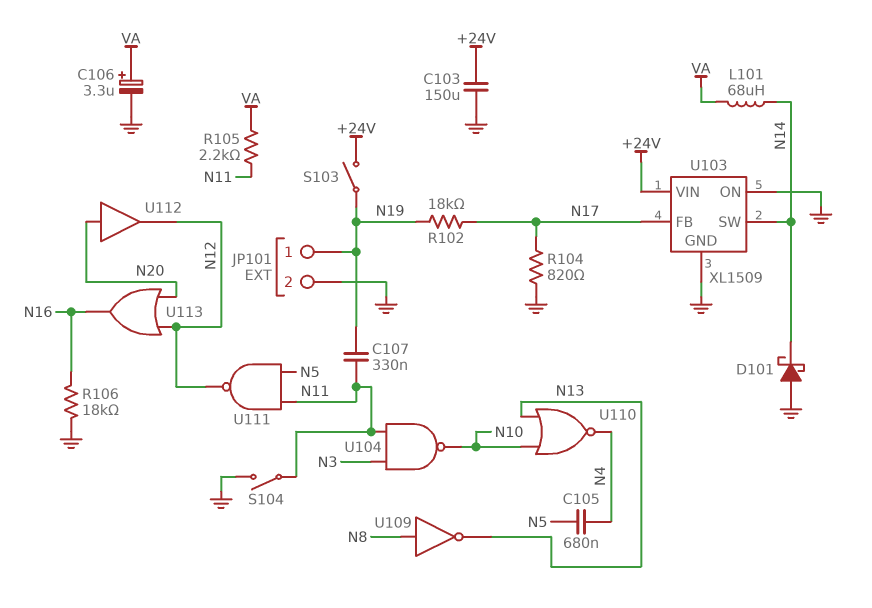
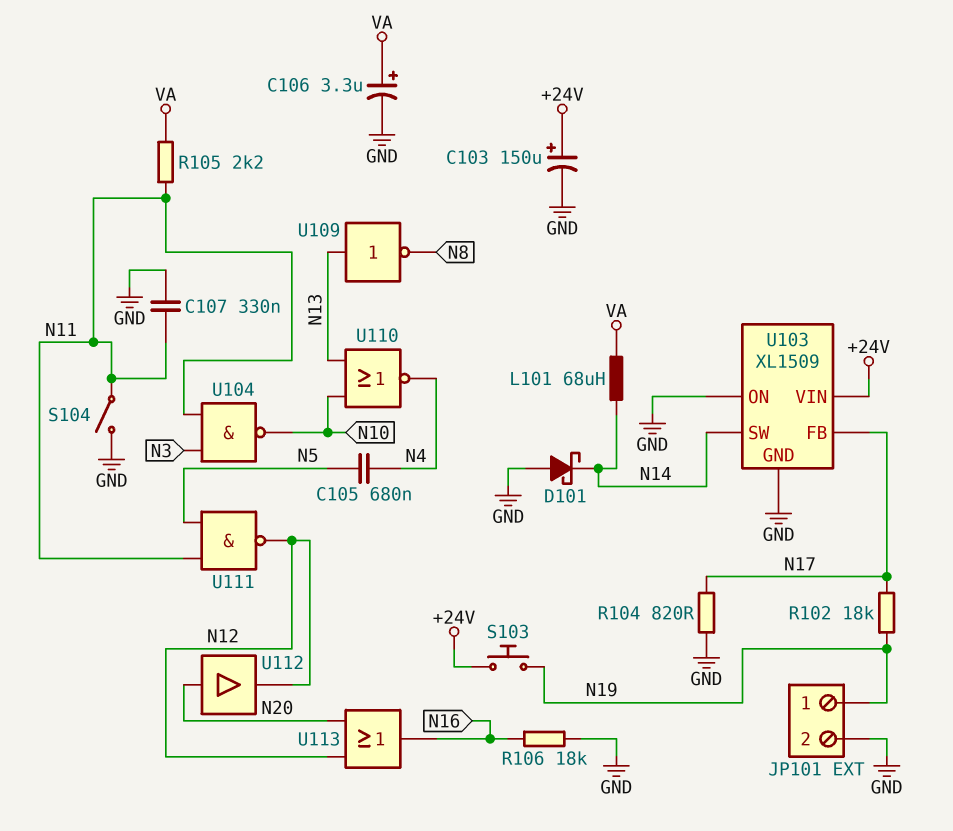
C103: 150uF (+24V, GND) -> 150uF (plus +24V, minus GND)
C107: 330nF (N11, N19) -> 330nF (GND, N11)
S103: switch (+24V, N19) -> button (+24V, N19)
U109: NOT (in N8, out N13) -> NOT (in N13, out N8)

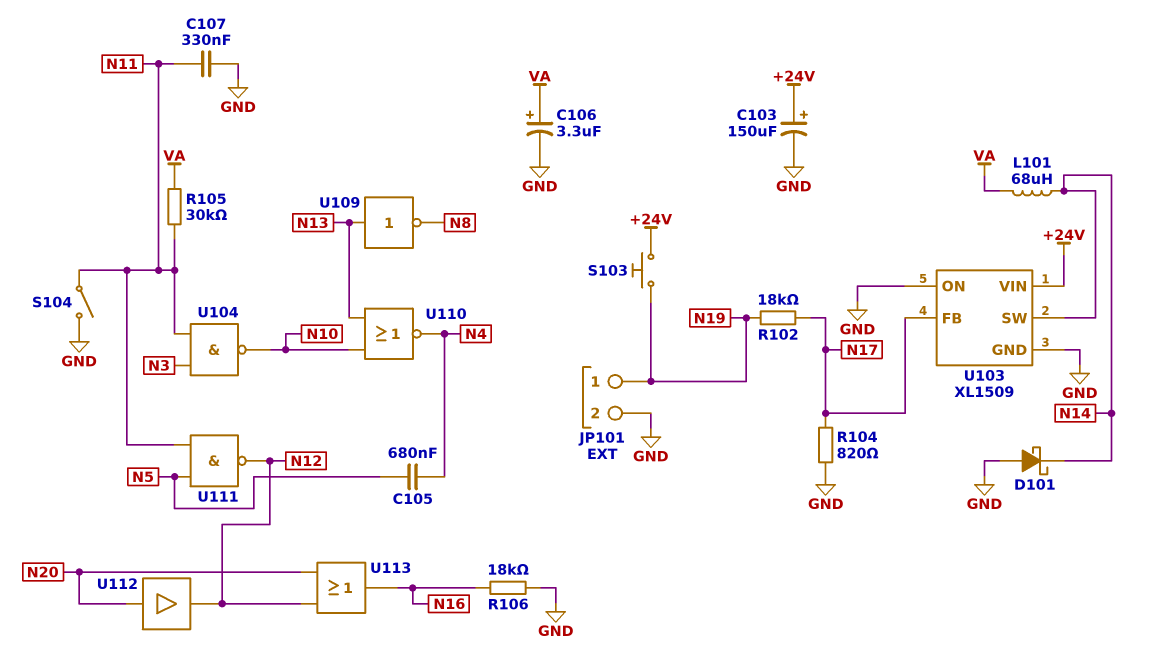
R105: 2.2k (N11, VA) -> 30k (N11, VA)

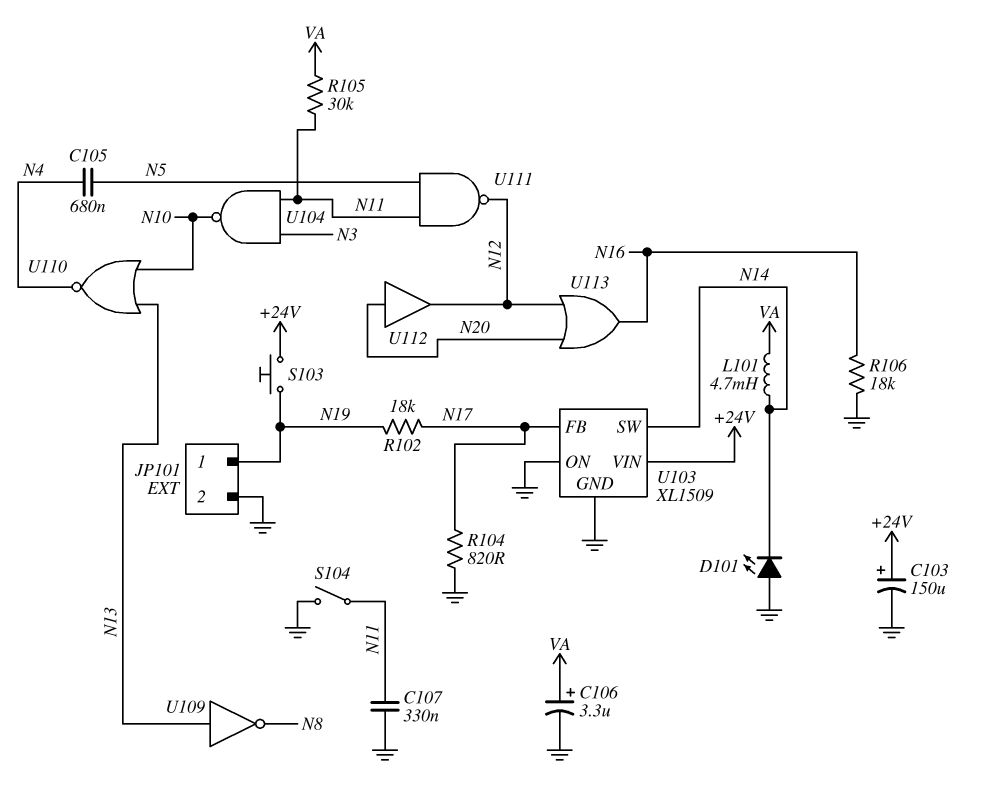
D101: schottky (A GND, K N14) -> LED (A GND, K N14)
L101: 68uH (N14, VA) -> 4.7mH (N14, VA)

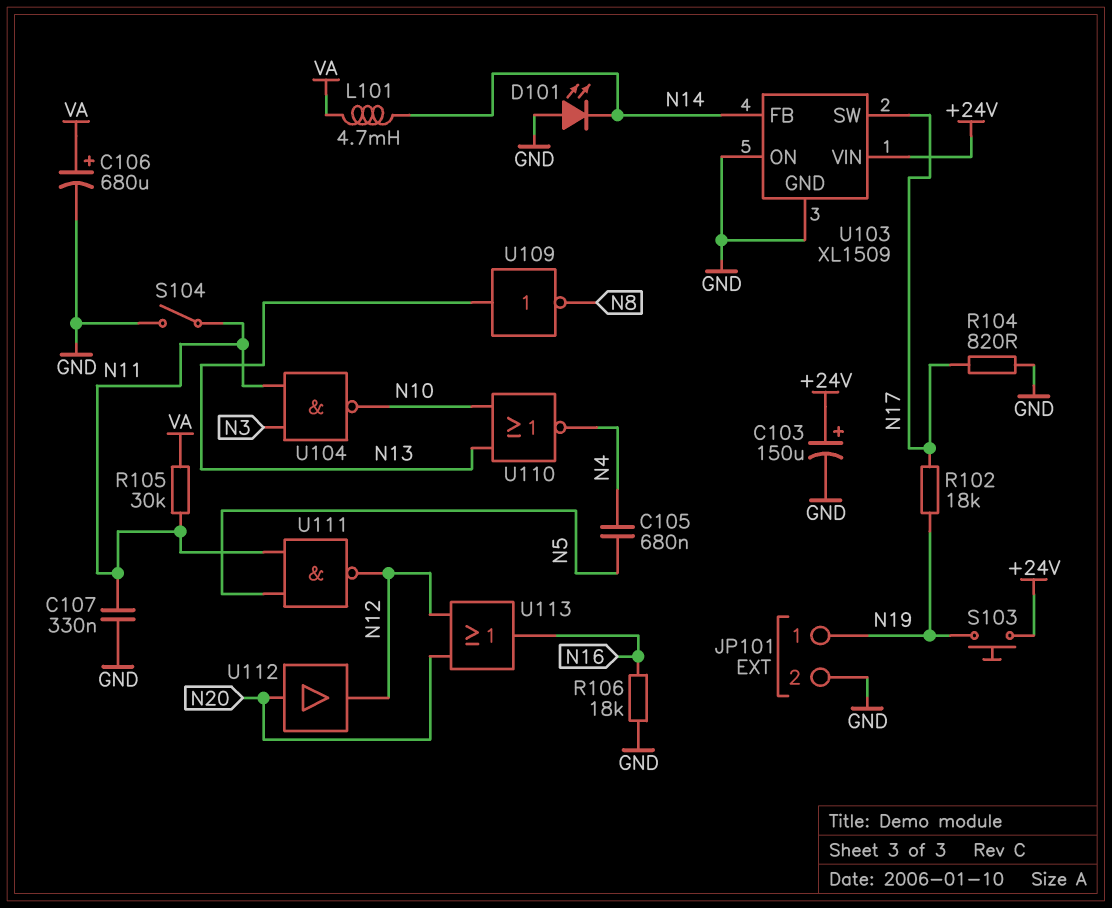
C106: 3.3uF (plus VA, minus GND) -> 680uF (plus VA, minus GND)
U103 pin FB: N17 -> N14
U103 pin SW: N14 -> N17

